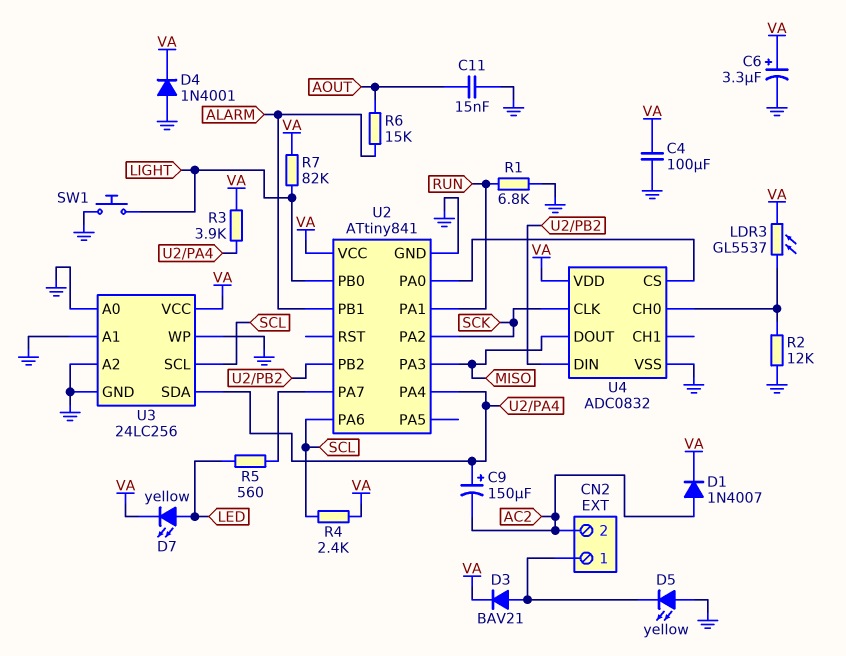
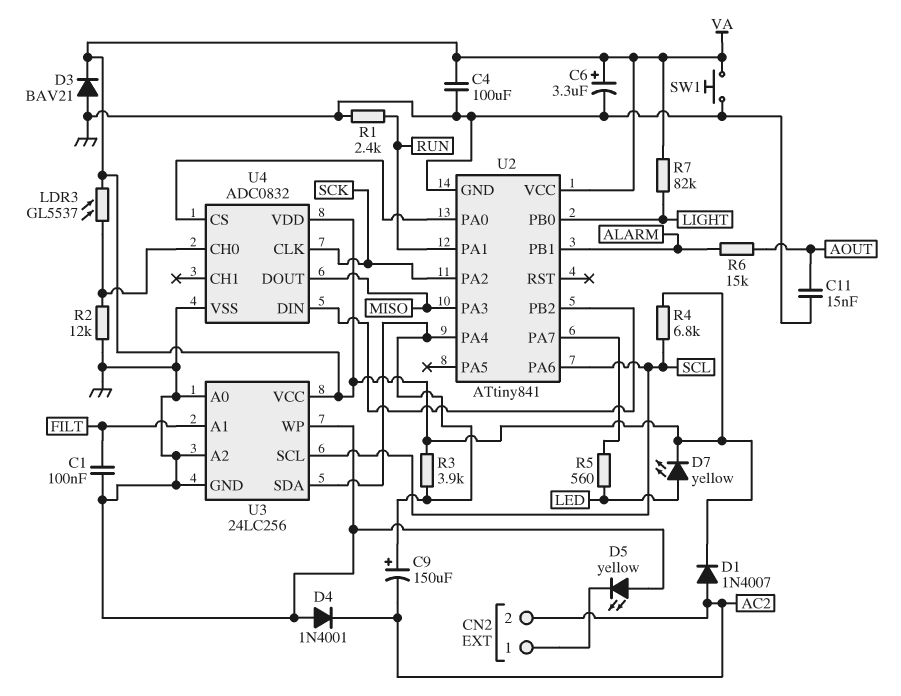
C1: none -> 100nF (FILT, GND)
D3: diode BAV21 (A CN2/1, K VA) -> diode BAV21 (A GND, K VA)
D4: diode 1N4001 (A GND, K VA) -> diode 1N4001 (A GND, K AC2)
R1: 6.8k (GND, RUN) -> 2.4k (GND, RUN)
R4: 2.4k (SCL, VA) -> 6.8k (SCL, VA)
SW1: button (GND, LIGHT) -> button (GND, VA)
U3 pin A1: GND -> FILT

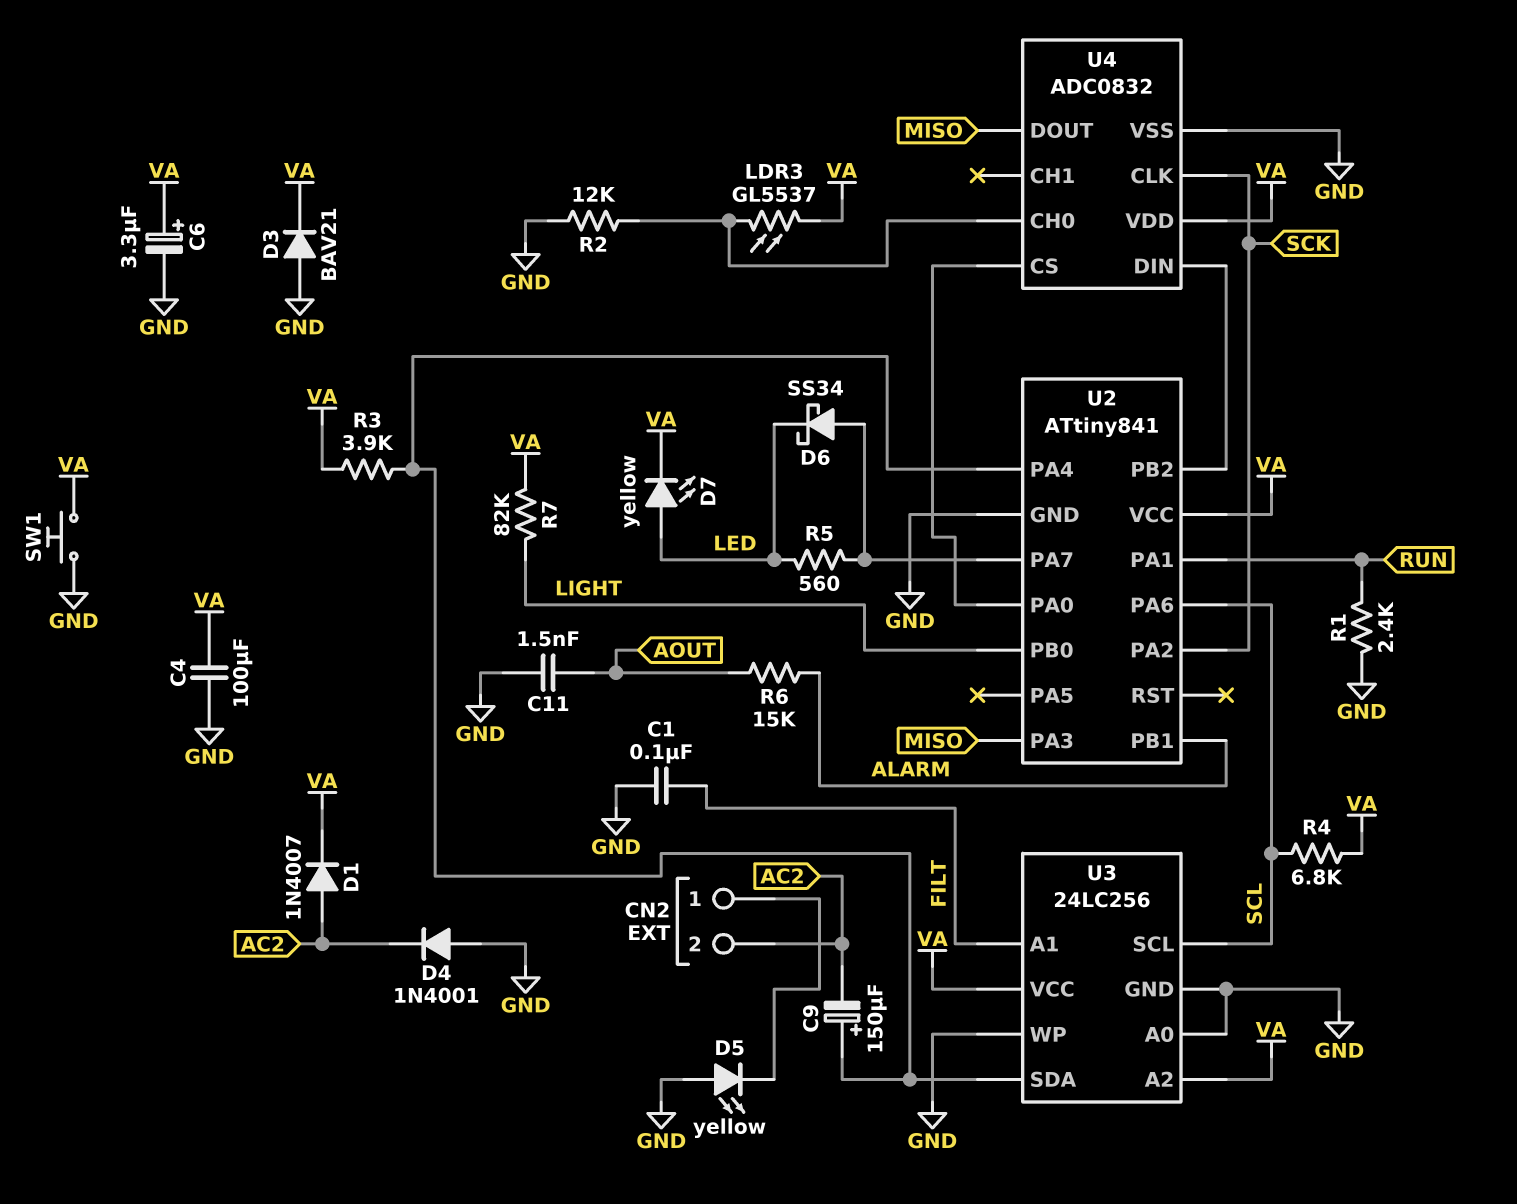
C11: 15nF (AOUT, GND) -> 1.5nF (AOUT, GND)
D6: none -> schottky SS34 (A U2/PA7, K LED)
U3 pin A2: GND -> VA

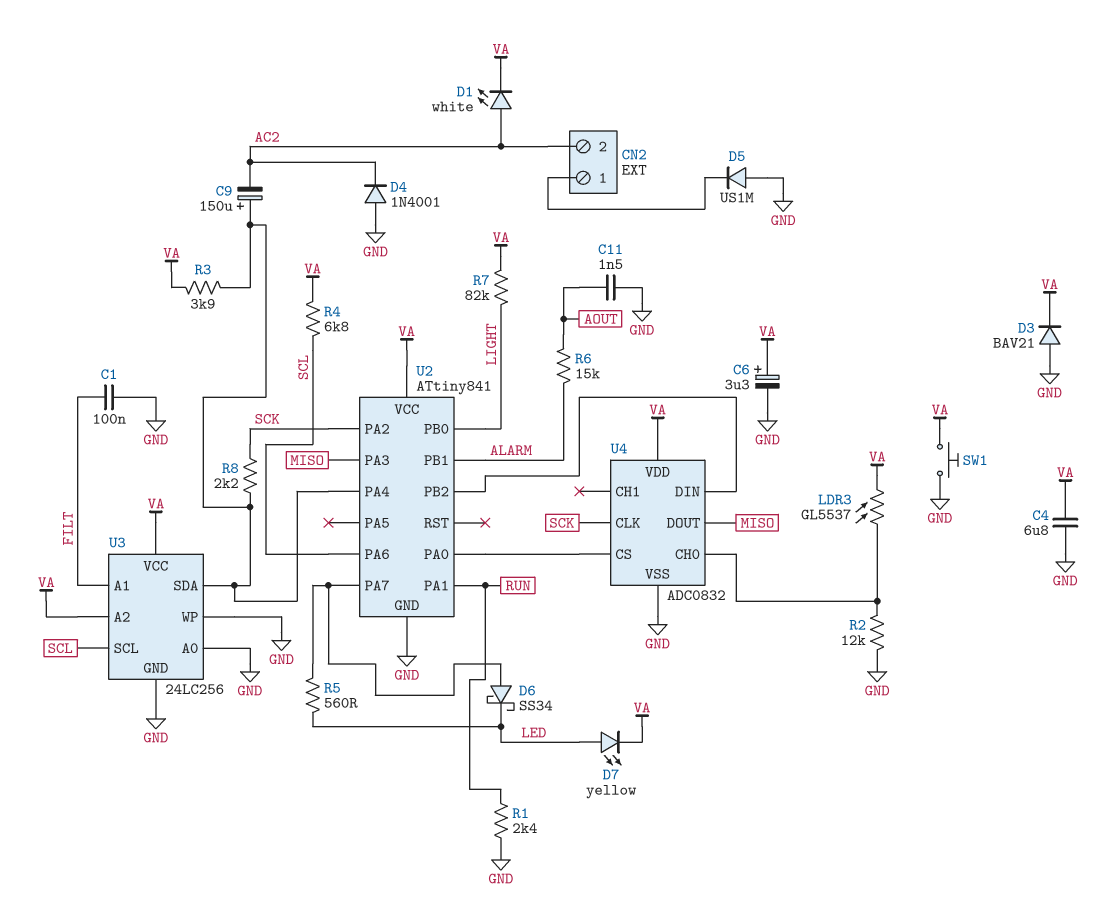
C4: 100uF (GND, VA) -> 6.8uF (GND, VA)
D1: diode 1N4007 (A AC2, K VA) -> LED white (A AC2, K VA)
D5: LED yellow (A GND, K CN2/1) -> diode US1M (A GND, K CN2/1)
R8: none -> 2.2k (SCK, U2/PA4)

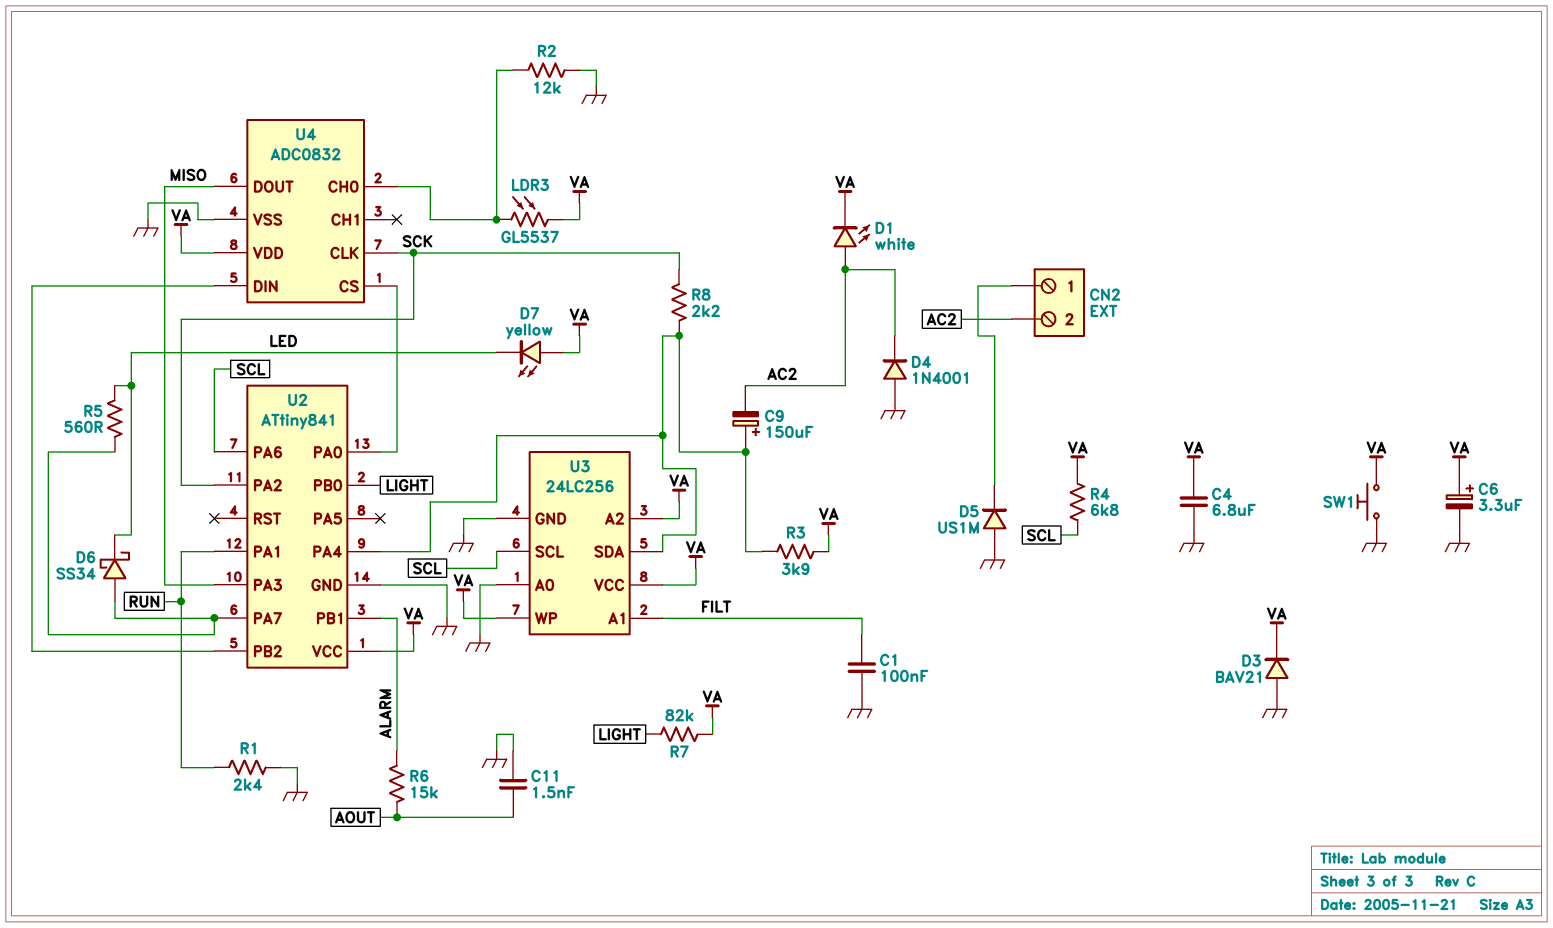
D7: LED yellow (A LED, K VA) -> LED yellow (A VA, K LED)
U3 pin WP: GND -> VA

